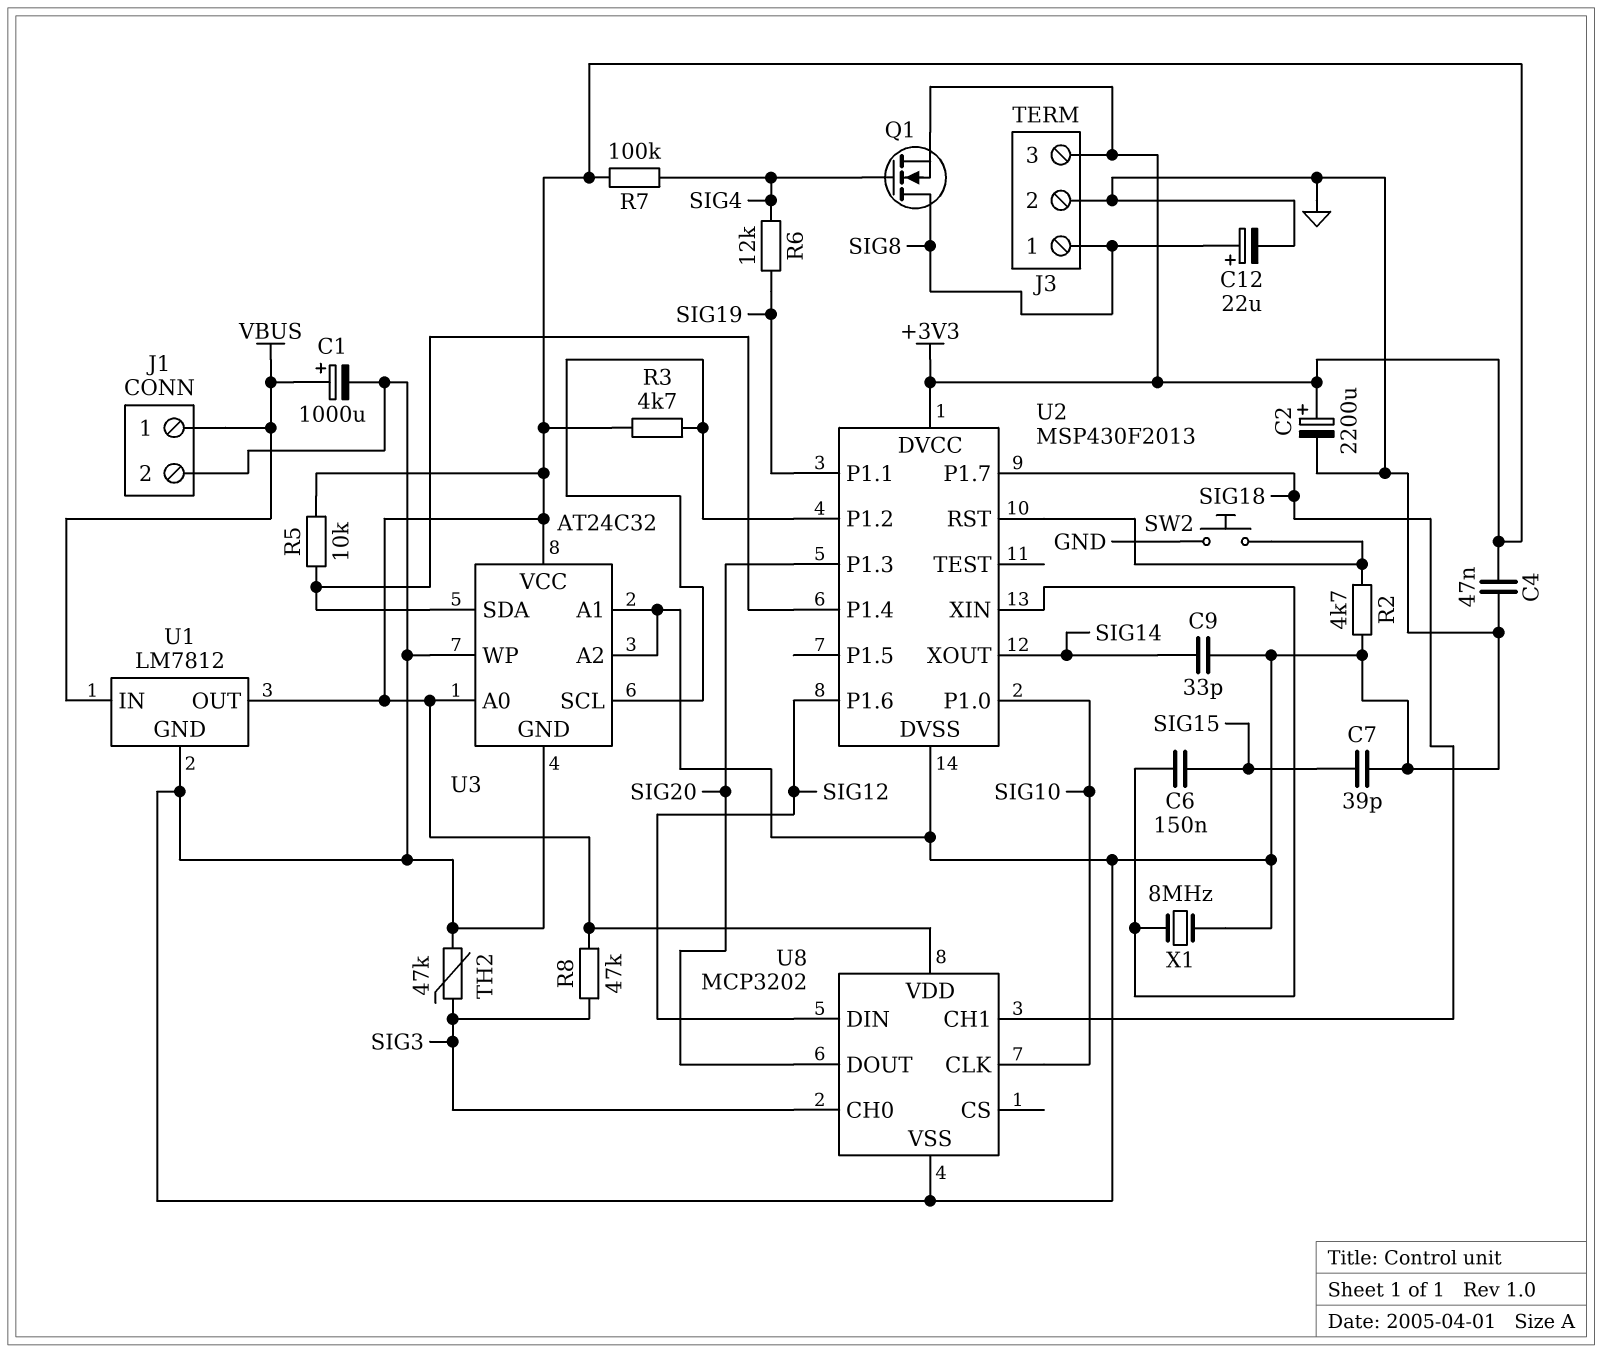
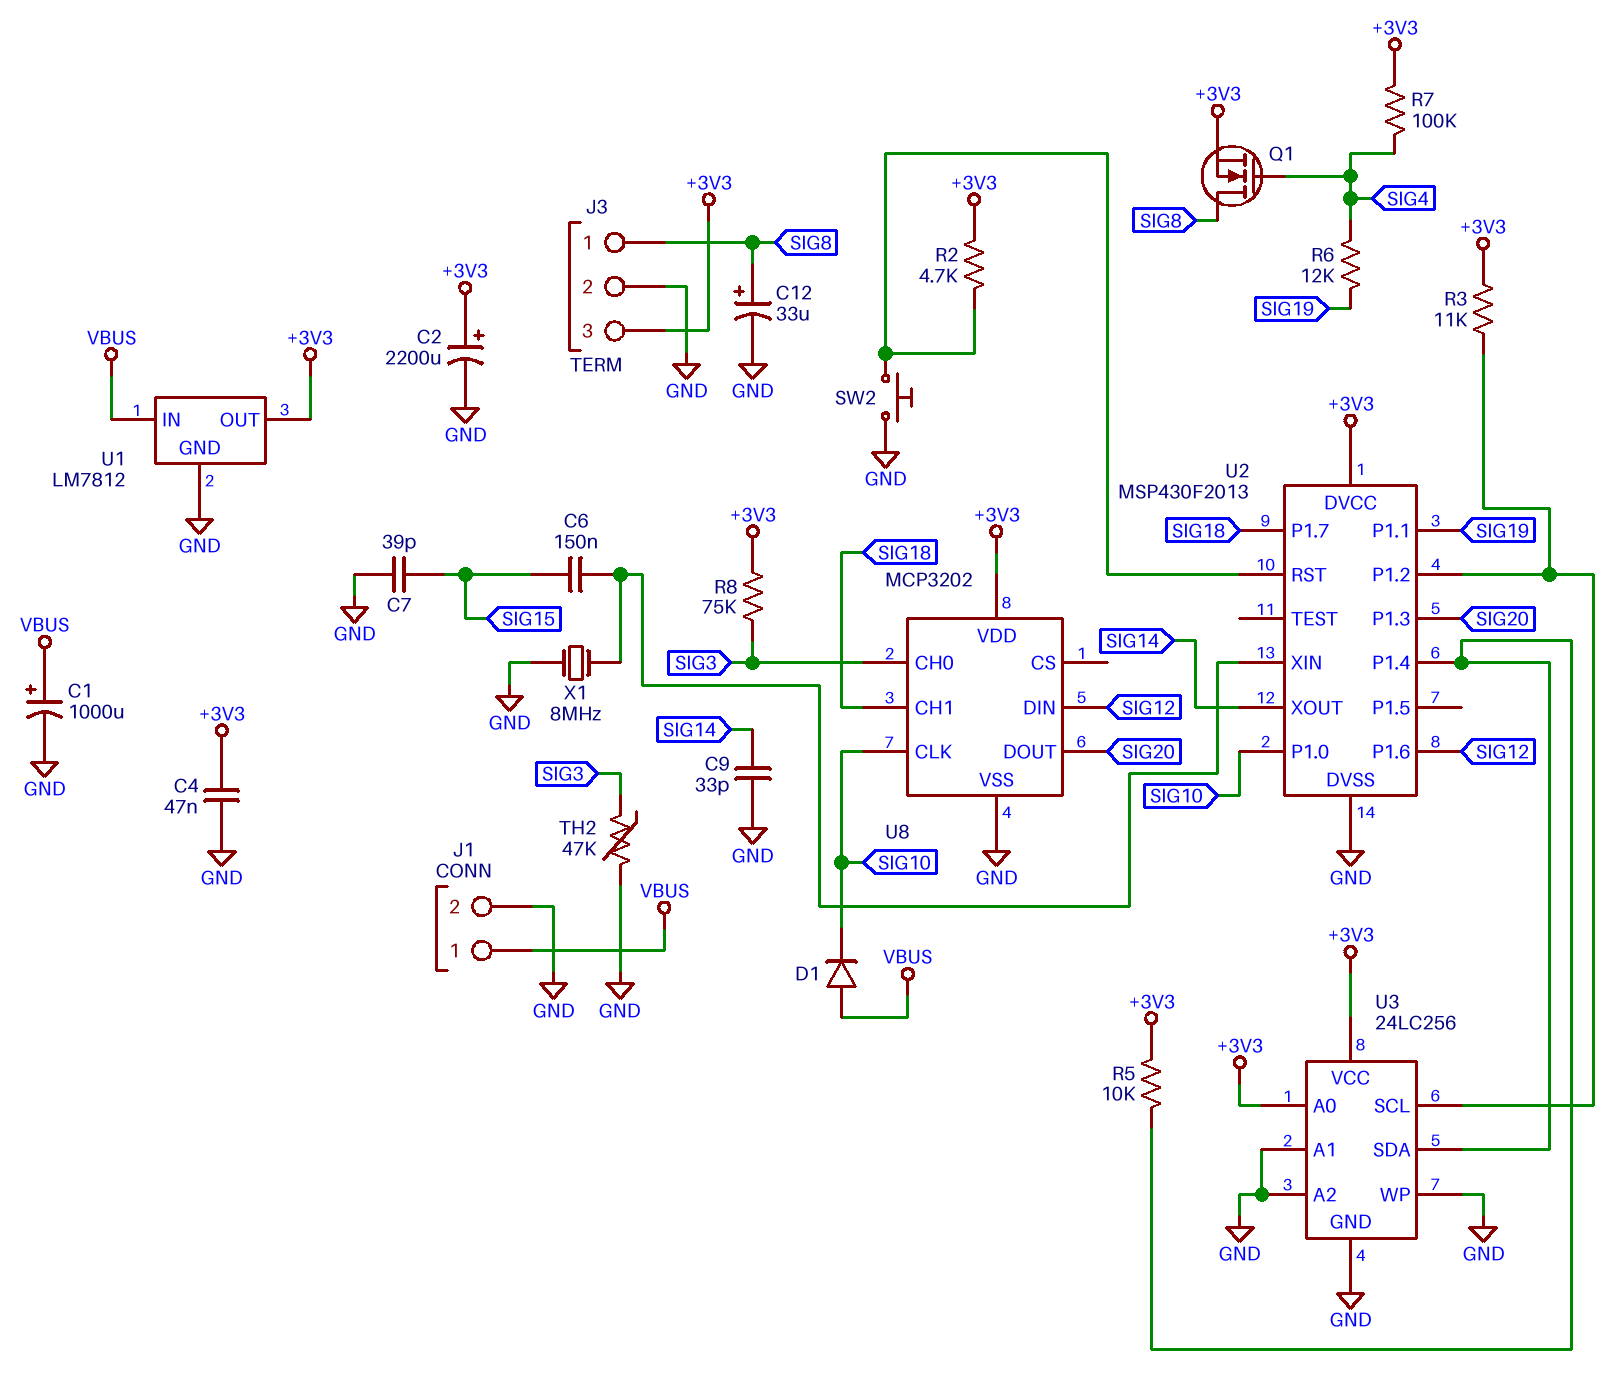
C12: 22uF (plus SIG8, minus GND) -> 33uF (plus SIG8, minus GND)
D1: none -> diode (A VBUS, K SIG10)
R2: 4.7k (GND, U2/RST) -> 4.7k (+3V3, U2/RST)
R3: 4.7k (+3V3, U2/P1.2) -> 11k (+3V3, U2/P1.2)
R8: 47k (+3V3, SIG3) -> 75k (+3V3, SIG3)
U3: AT24C32 -> 24LC256

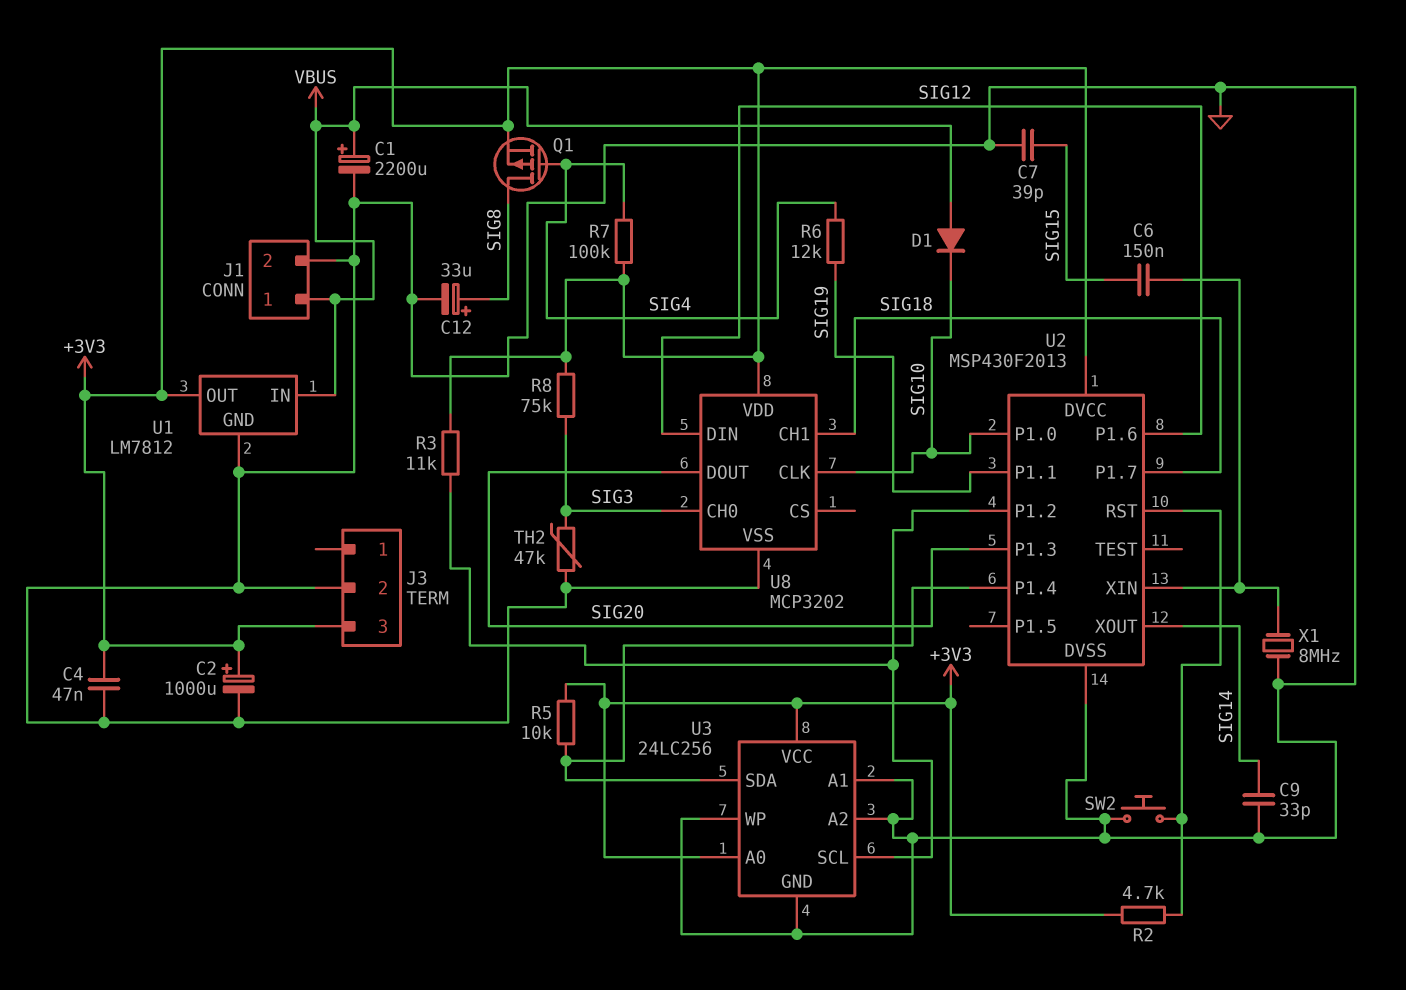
C1: 1000uF (plus VBUS, minus GND) -> 2200uF (plus VBUS, minus GND)
C2: 2200uF (plus +3V3, minus GND) -> 1000uF (plus +3V3, minus GND)
J3 pin 1: SIG8 -> none
Q1: NMOS (G SIG4, D SIG8, S +3V3) -> PMOS (G SIG4, D SIG8, S +3V3)

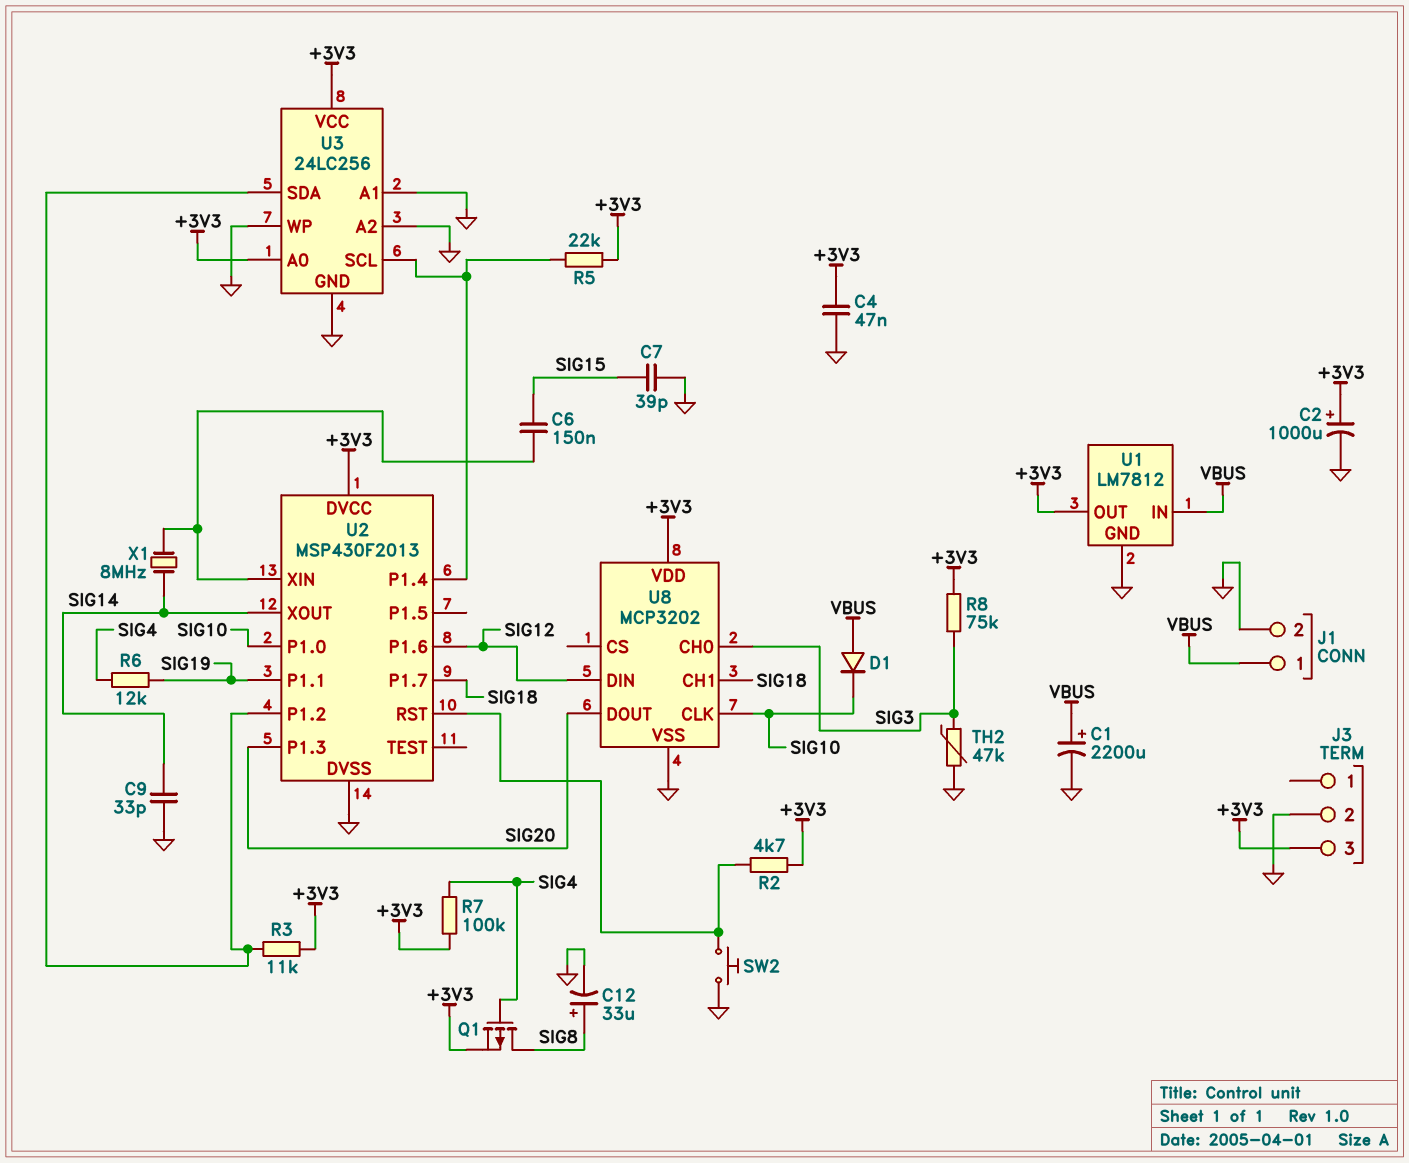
R5: 10k (+3V3, U2/P1.4) -> 22k (+3V3, U2/P1.4)
U3 pin SCL: U2/P1.2 -> U2/P1.4
U3 pin SDA: U2/P1.4 -> U2/P1.2
X1: 8MHz (GND, U2/XIN) -> 8MHz (SIG14, U2/XIN)

